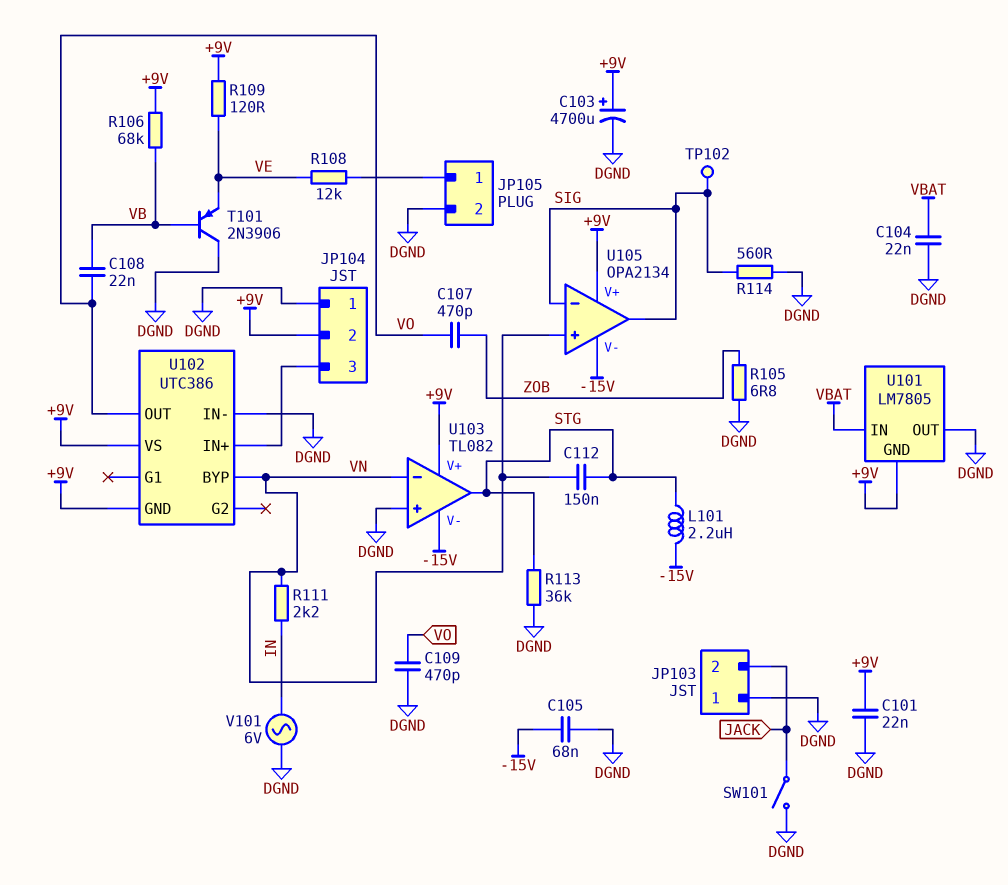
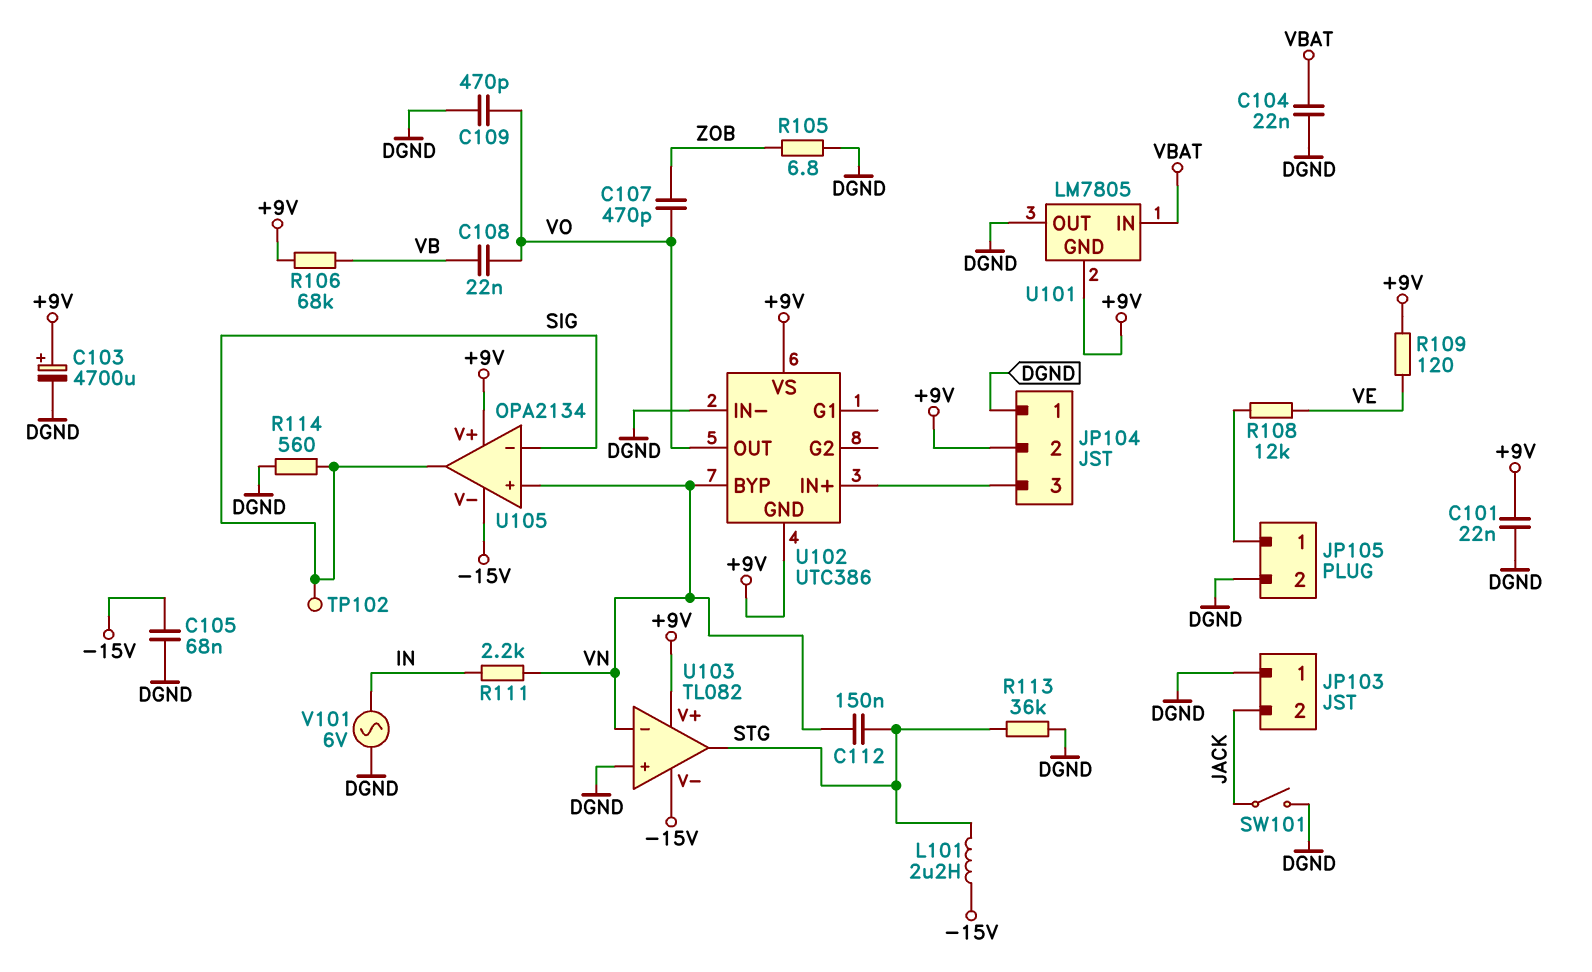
T101: PNP 2N3906 (B VB, C DGND, E VE) -> none

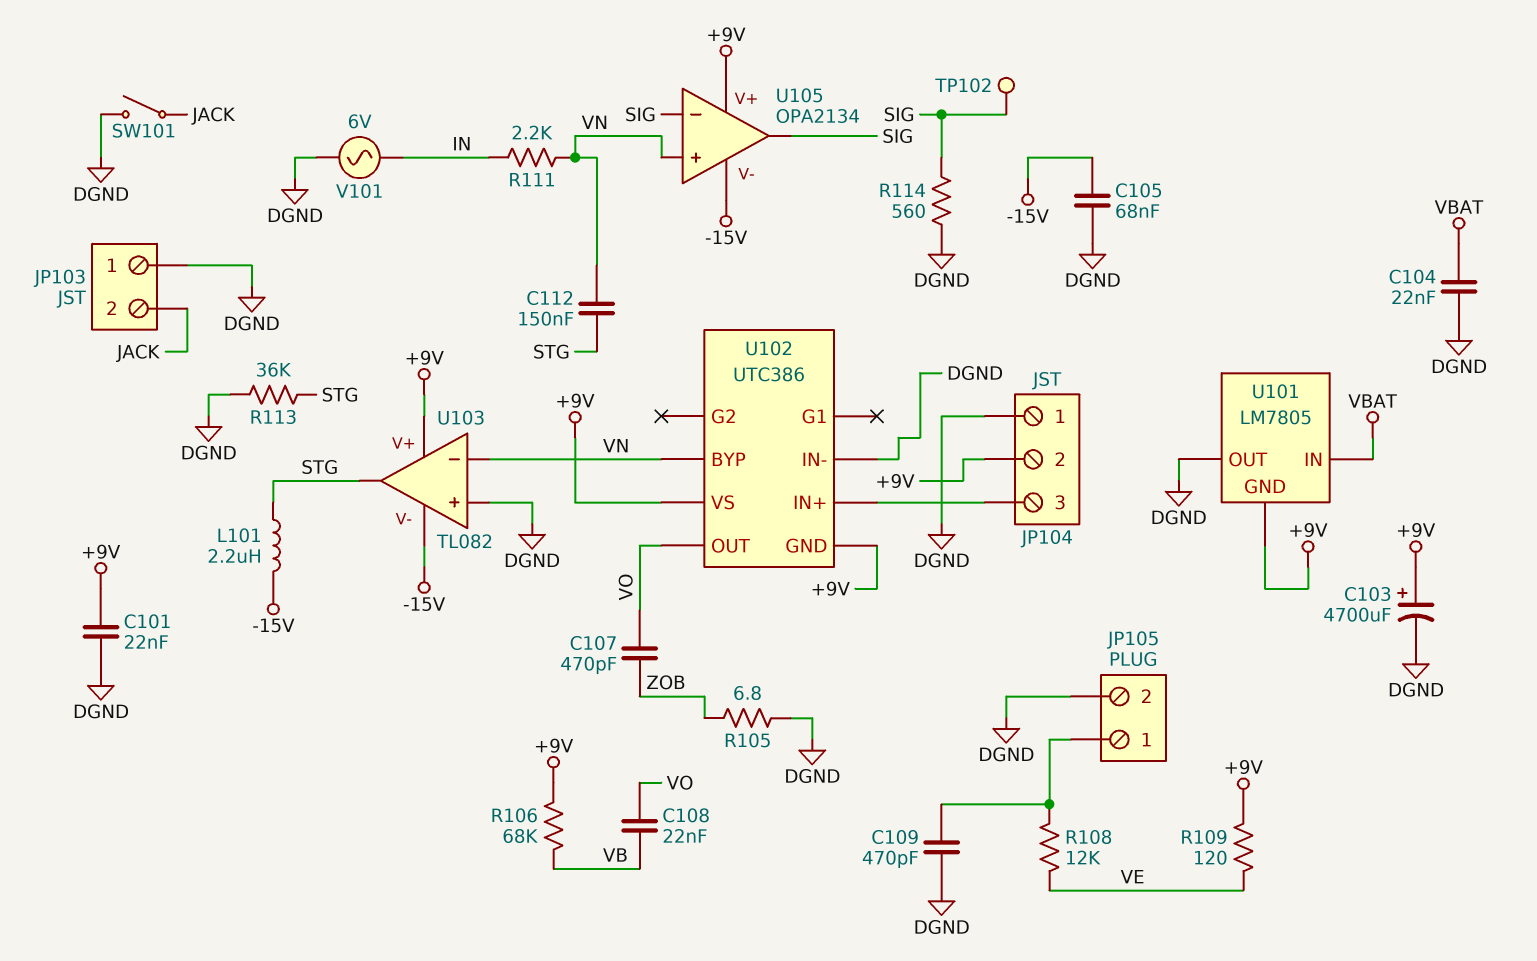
C109: 470pF (DGND, VO) -> 470pF (DGND, JP105/1)

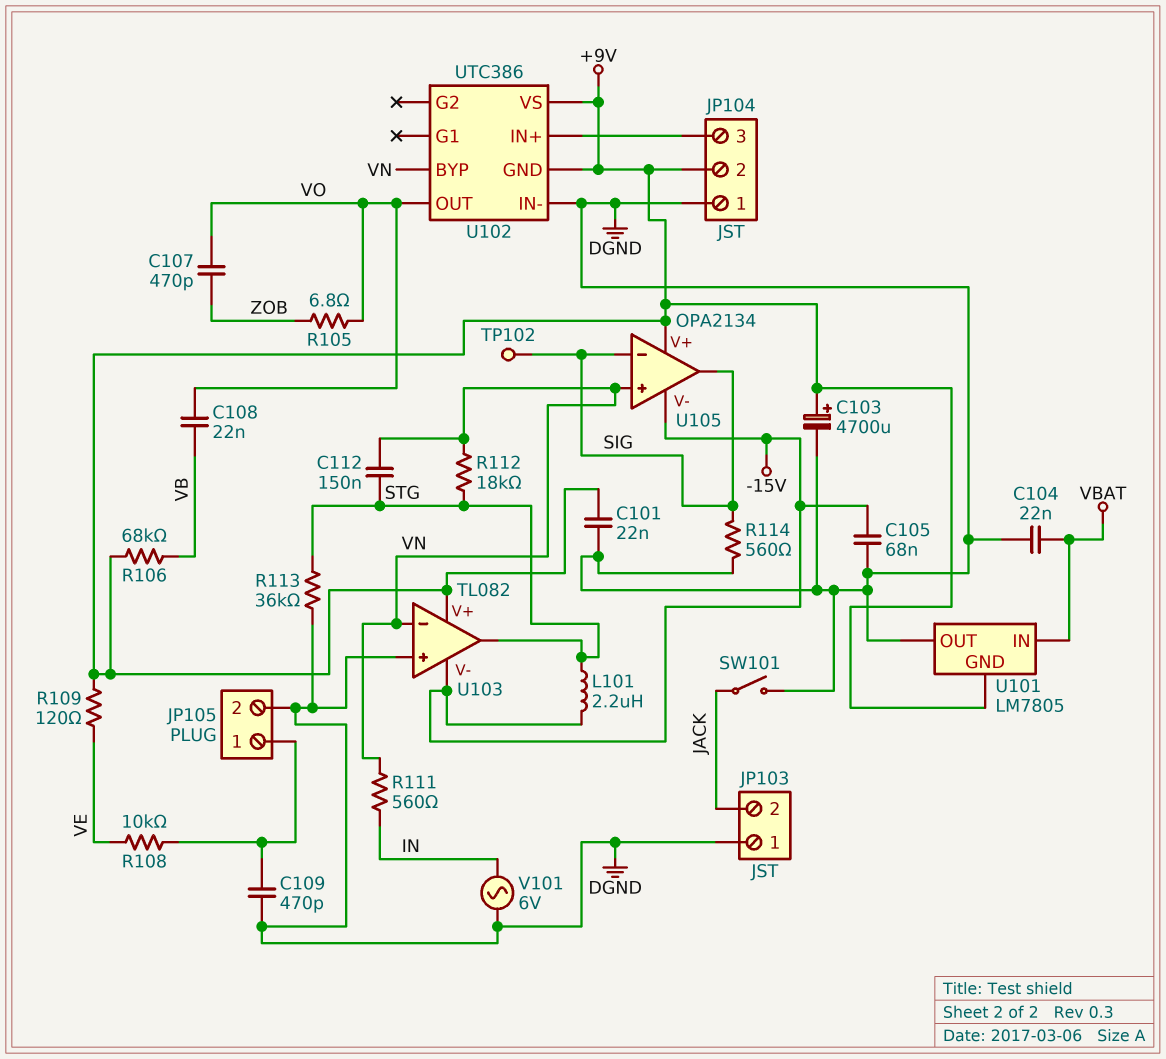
R105: 6.8 (DGND, ZOB) -> 6.8 (VO, ZOB)
R108: 12k (JP105/1, VE) -> 10k (JP105/1, VE)
R111: 2.2k (IN, VN) -> 560 (IN, VN)
R112: none -> 18k (STG, VN)

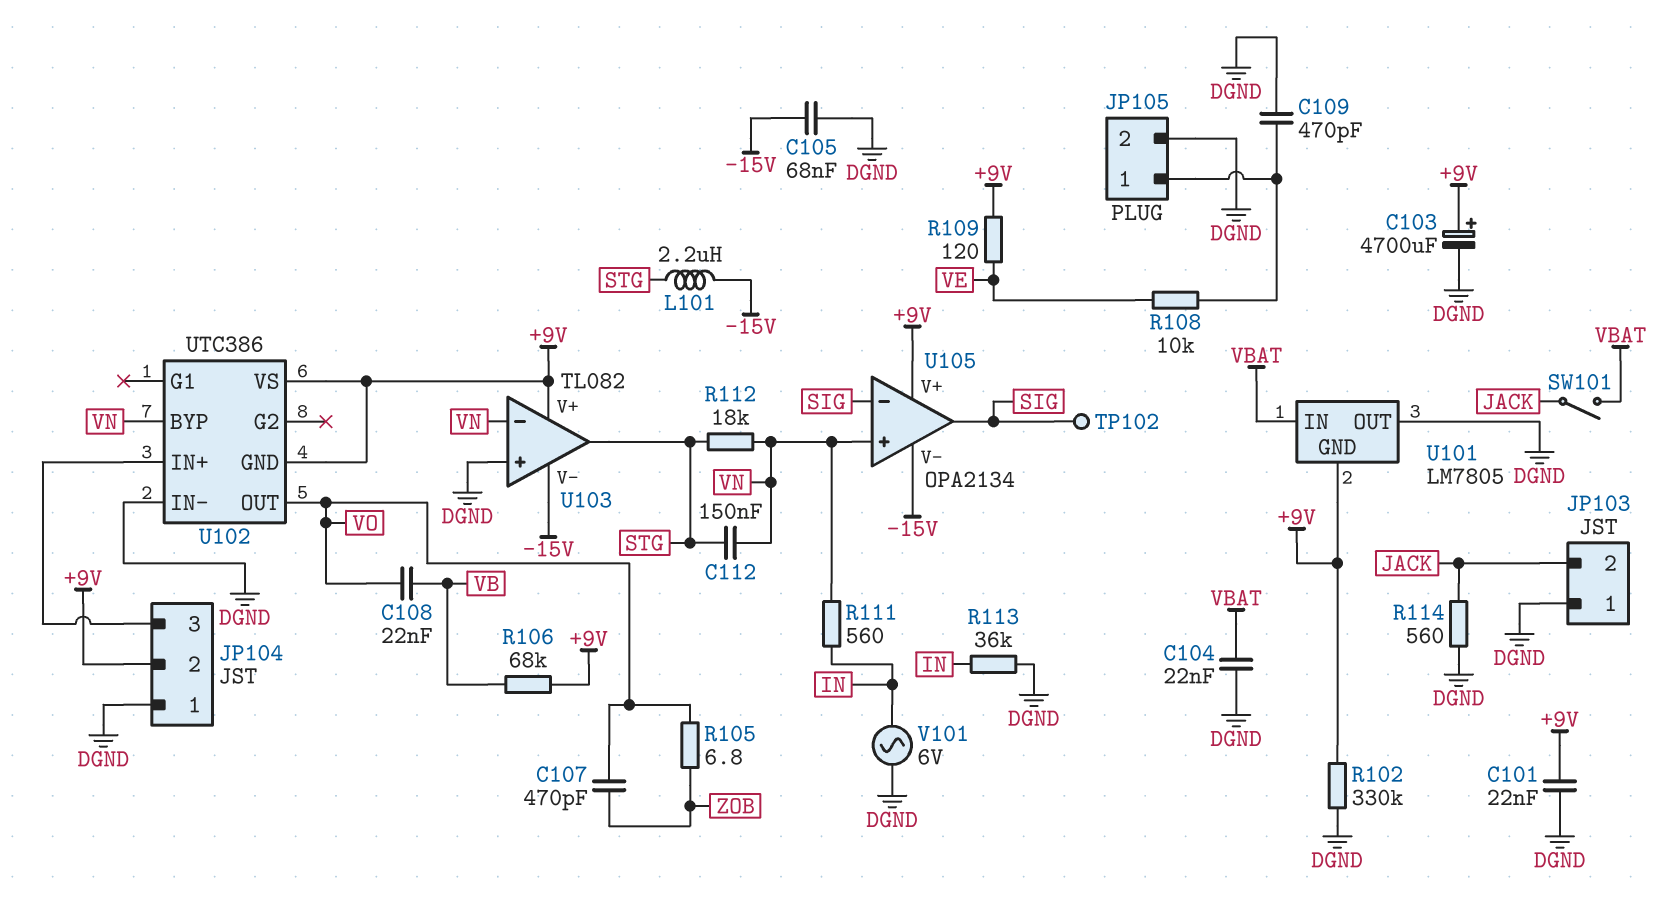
R102: none -> 330k (+9V, DGND)
R113: 36k (DGND, STG) -> 36k (DGND, IN)
R114: 560 (DGND, SIG) -> 560 (DGND, JACK)
SW101: switch (DGND, JACK) -> switch (JACK, VBAT)

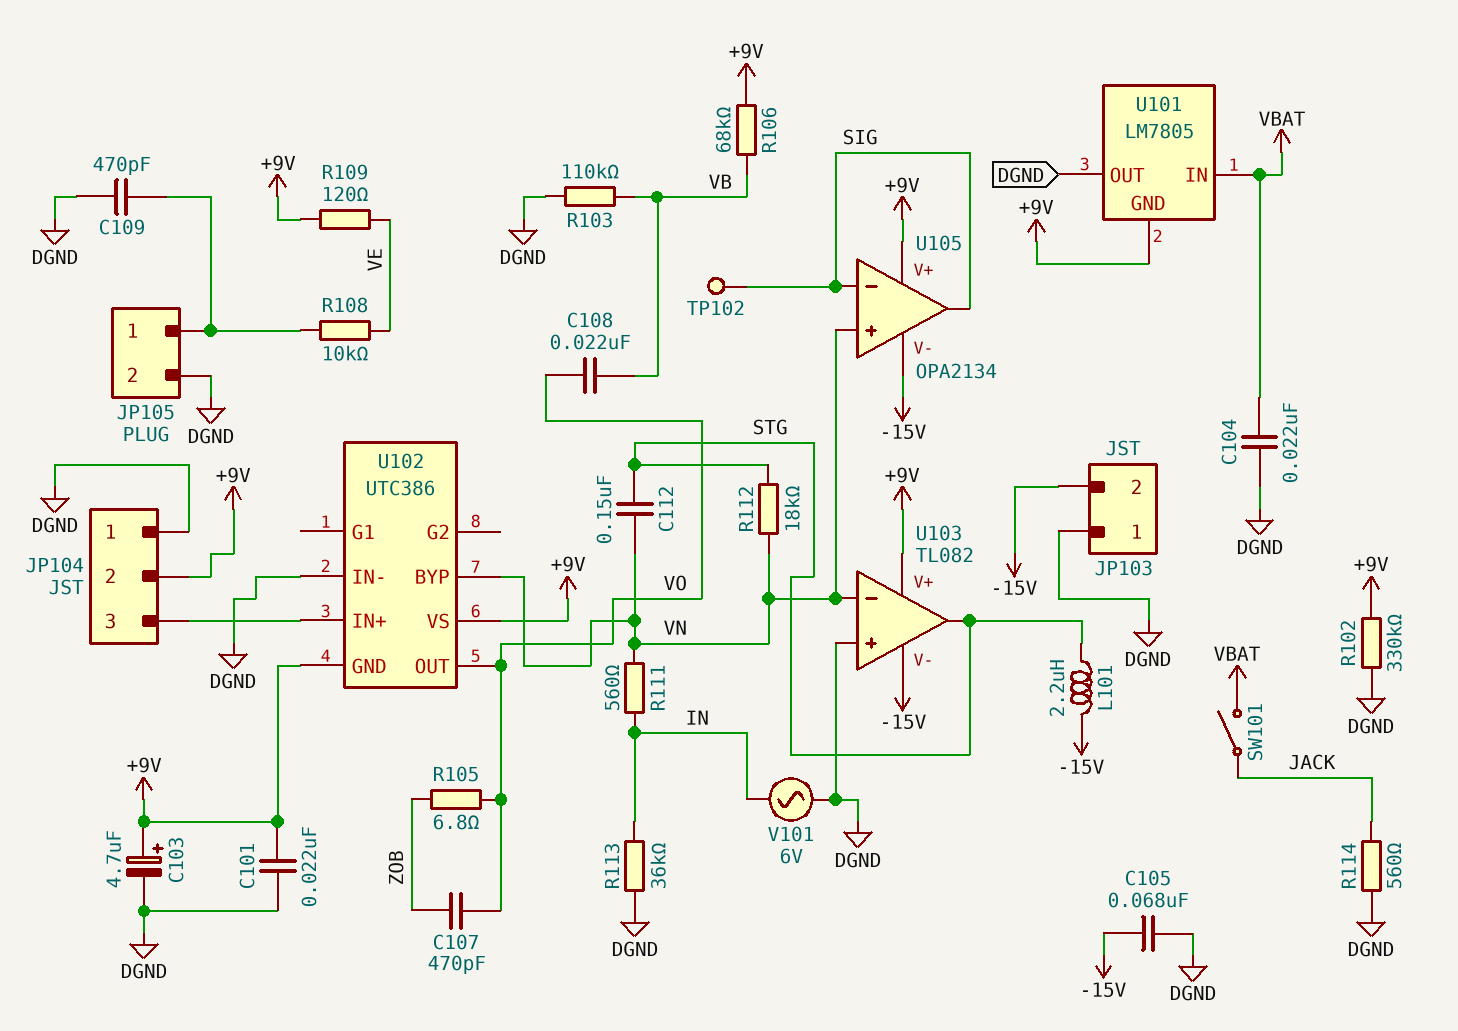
C103: 4700uF (plus +9V, minus DGND) -> 4.7uF (plus +9V, minus DGND)
JP103 pin 2: JACK -> -15V
R103: none -> 110k (DGND, VB)

